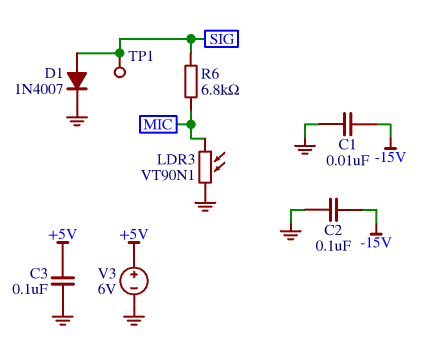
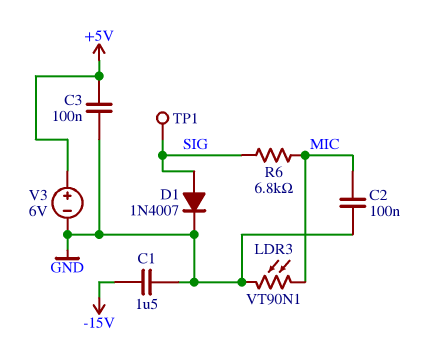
C1: 10nF (-15V, GND) -> 1.5uF (-15V, GND)
C2: 100nF (-15V, GND) -> 100nF (GND, MIC)

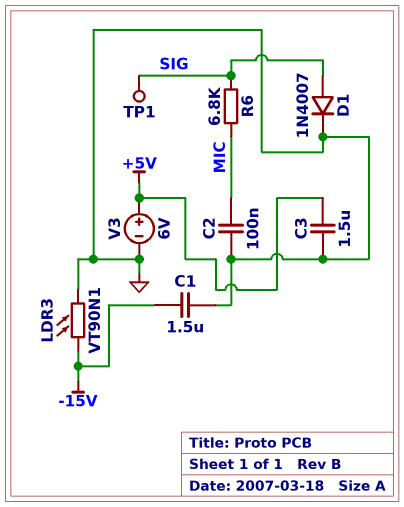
C3: 100nF (+5V, GND) -> 1.5uF (+5V, GND)
LDR3: VT90N1 (GND, MIC) -> VT90N1 (-15V, GND)

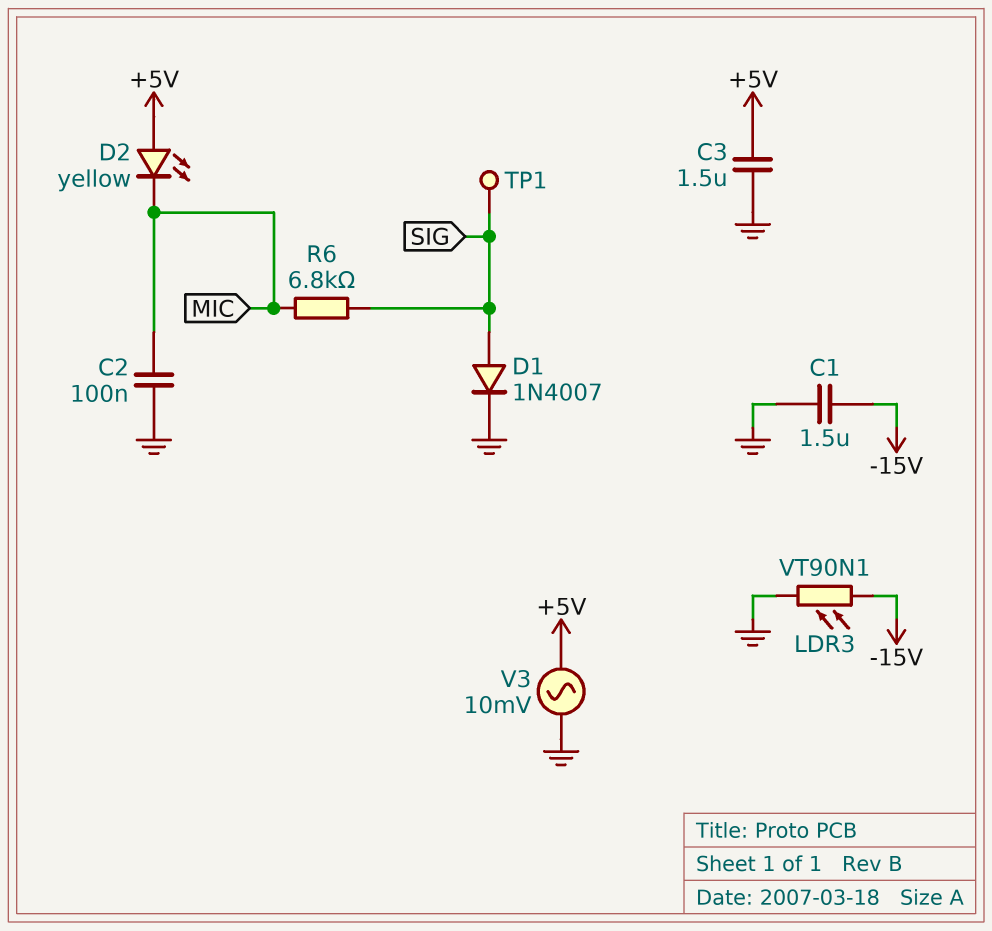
D2: none -> LED yellow (A +5V, K MIC)
V3: 6V (plus +5V, minus GND) -> AC 10mV (+5V, GND)

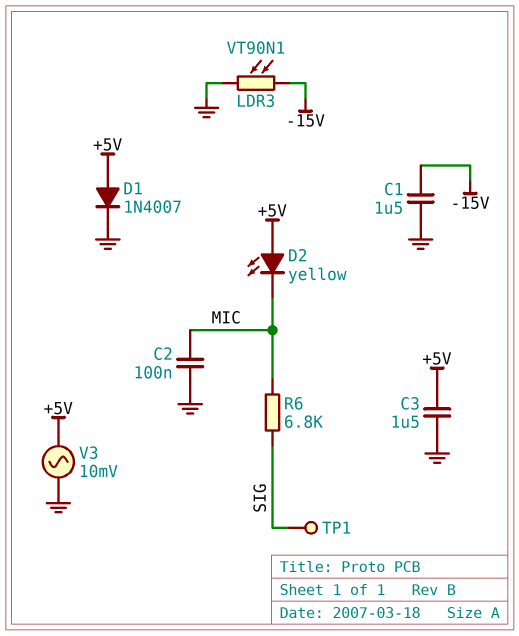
D1: diode 1N4007 (A SIG, K GND) -> diode 1N4007 (A +5V, K GND)

